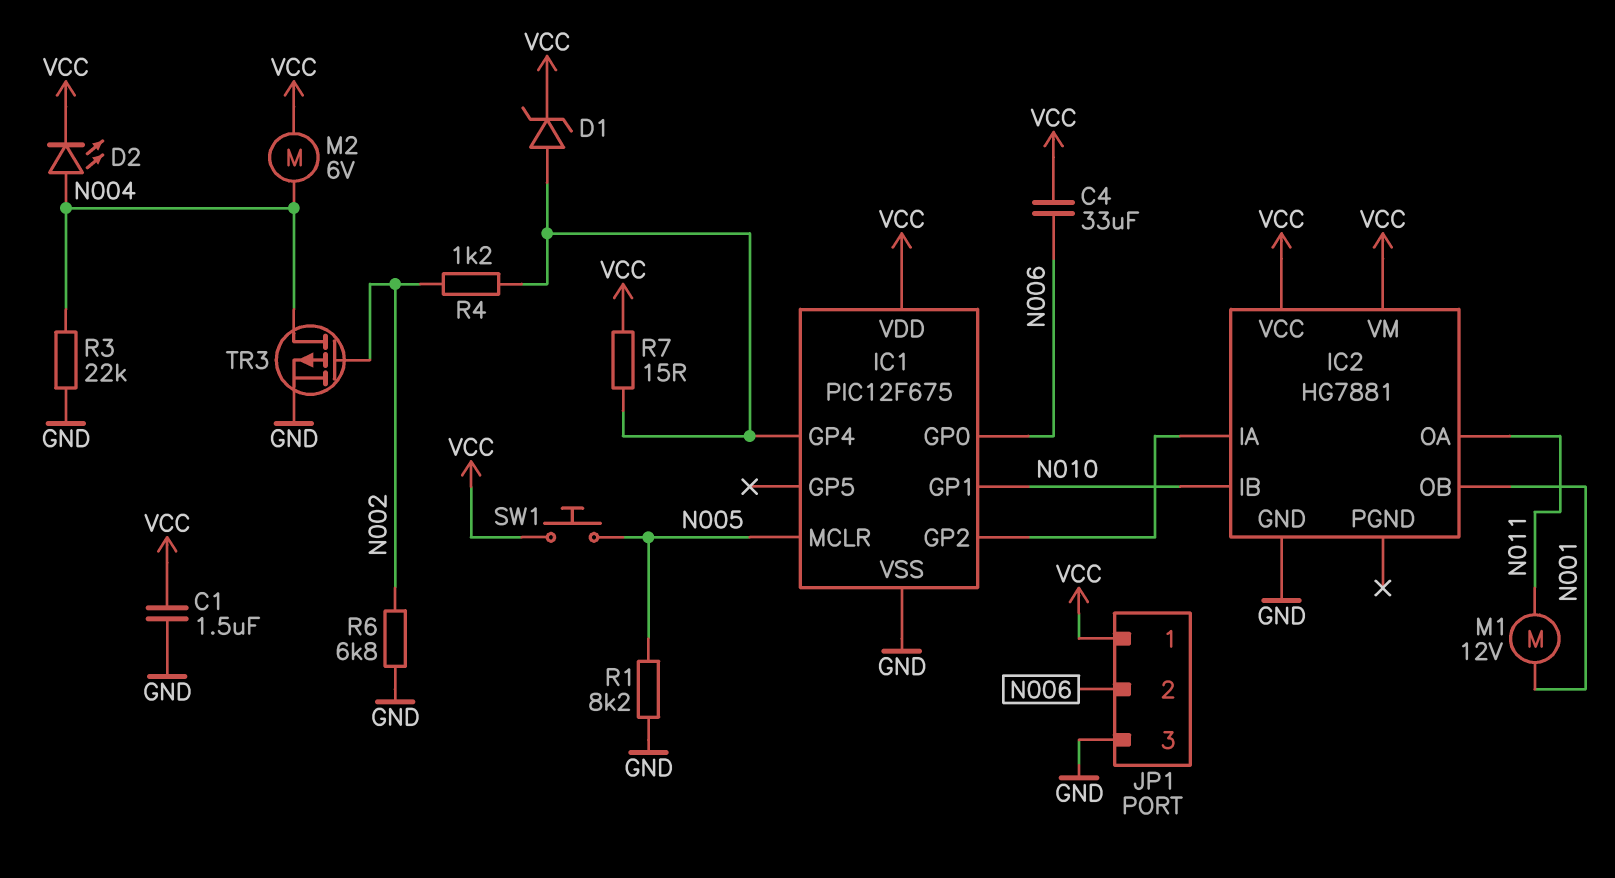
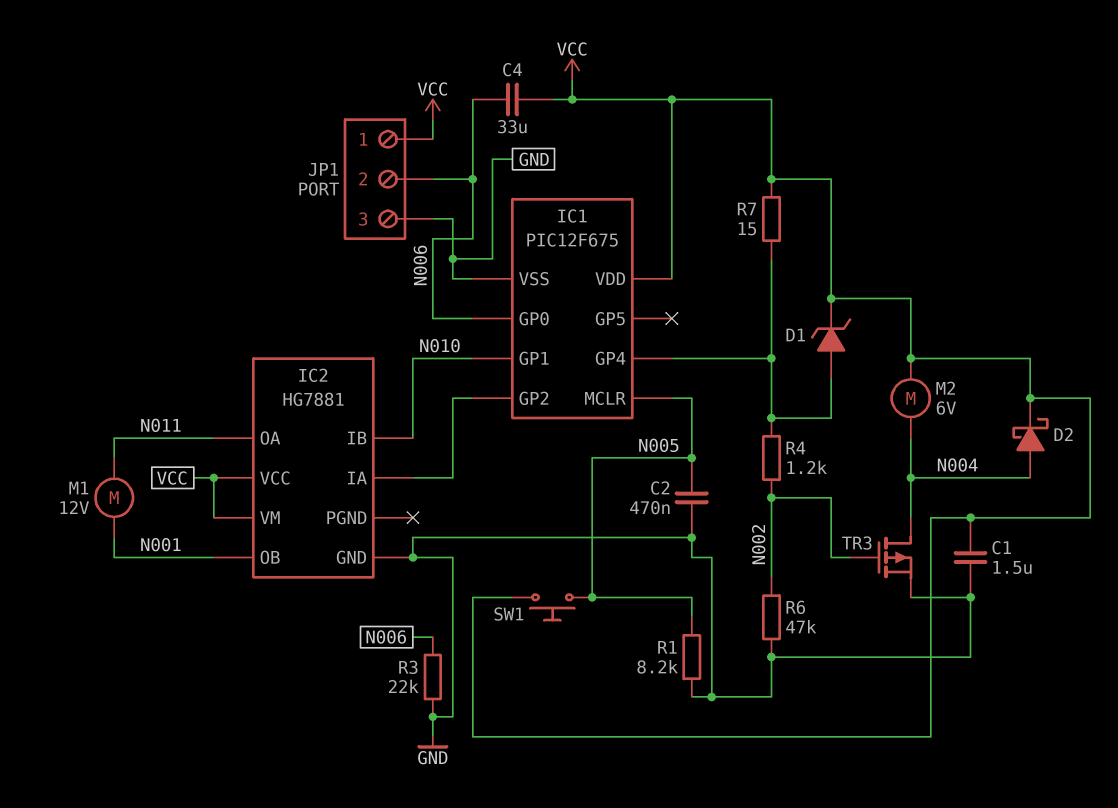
C2: none -> 470nF (GND, N005)
D2: LED (A N004, K VCC) -> schottky (A N004, K VCC)
R3: 22k (GND, N004) -> 22k (GND, N006)
R6: 6.8k (GND, N002) -> 47k (GND, N002)

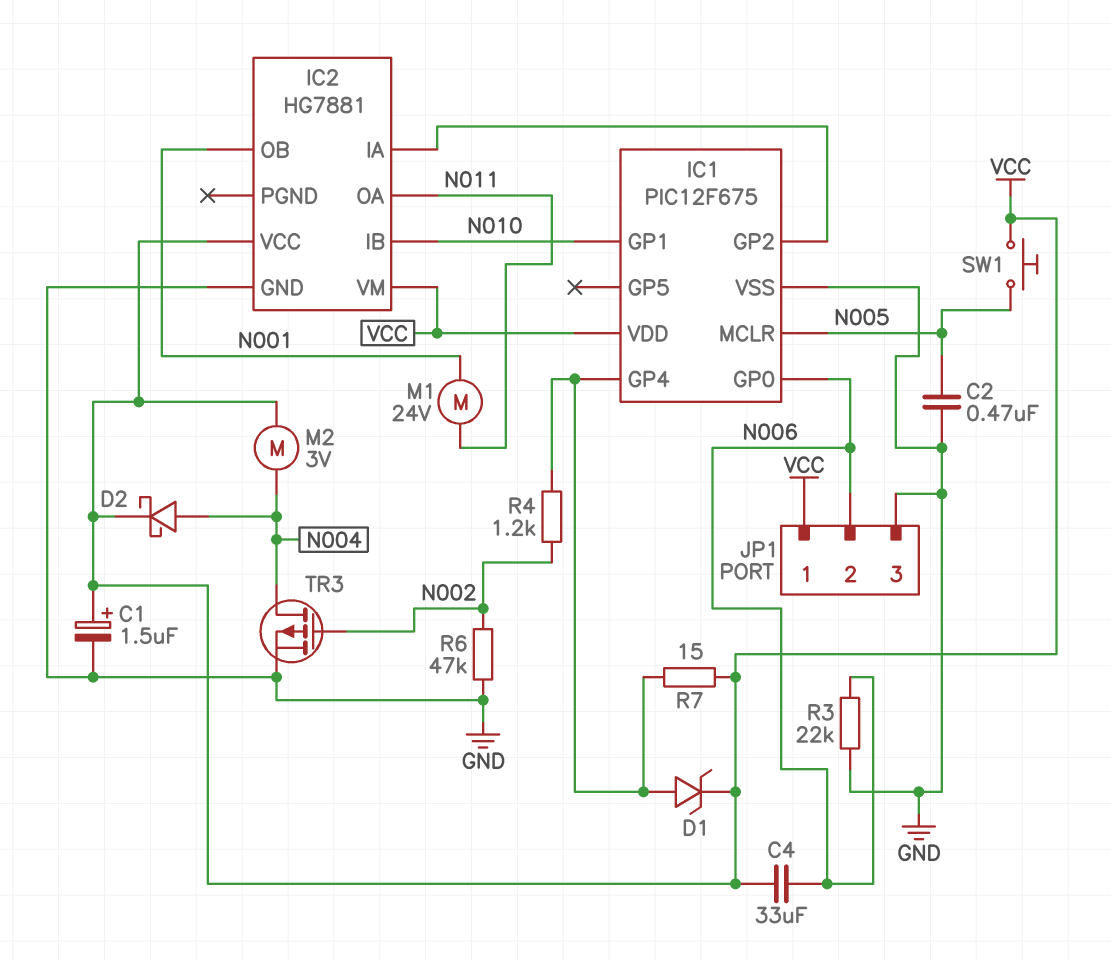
C1: 1.5uF (GND, VCC) -> 1.5uF (plus VCC, minus GND)
M1: motor 12V (N001, N011) -> motor 24V (N001, N011)
M2: motor 6V (N004, VCC) -> motor 3V (N004, VCC)
R1: 8.2k (GND, N005) -> none

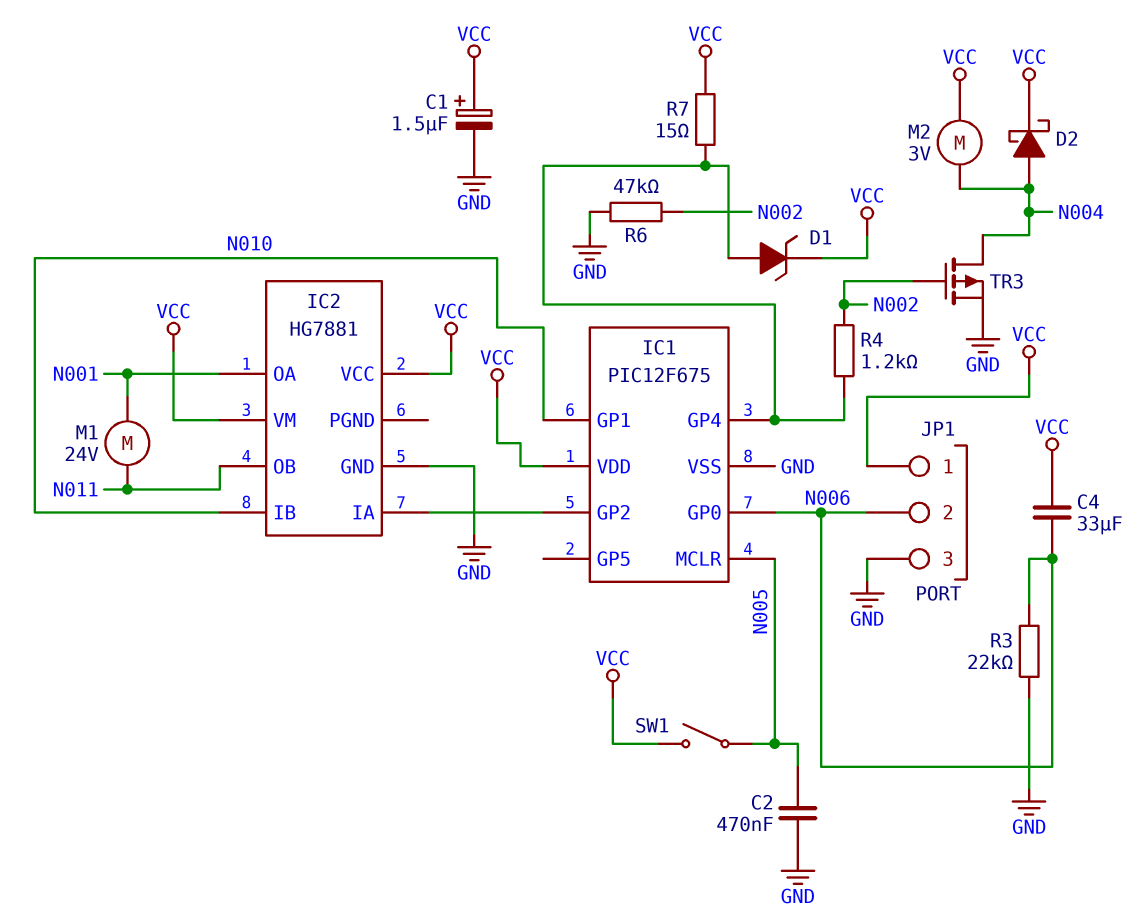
IC2 pin OA: N011 -> N001
IC2 pin OB: N001 -> N011
SW1: button (N005, VCC) -> switch (N005, VCC)

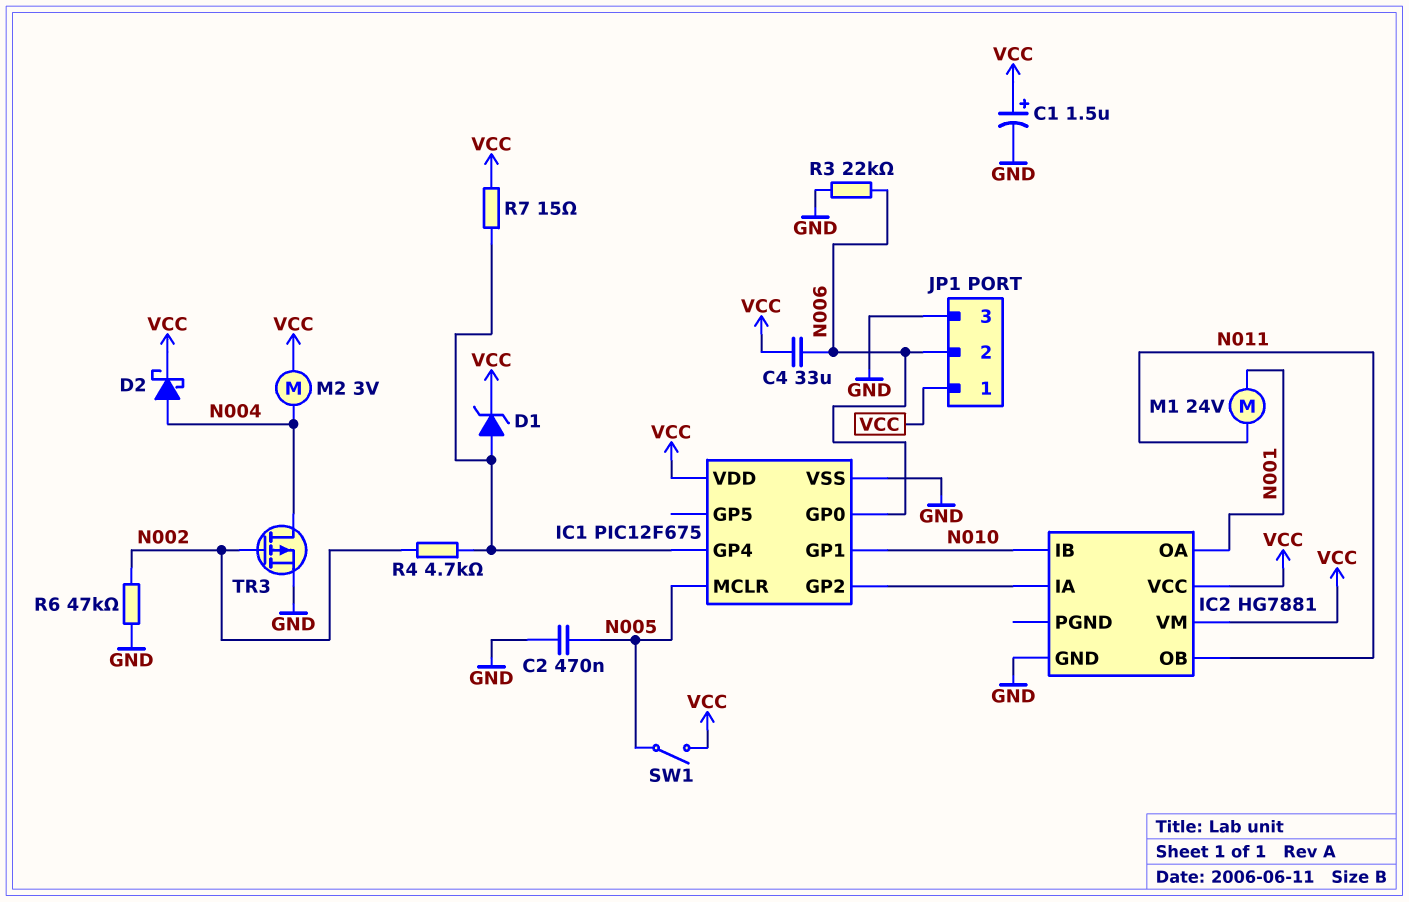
R4: 1.2k (IC1/GP4, N002) -> 4.7k (IC1/GP4, N002)

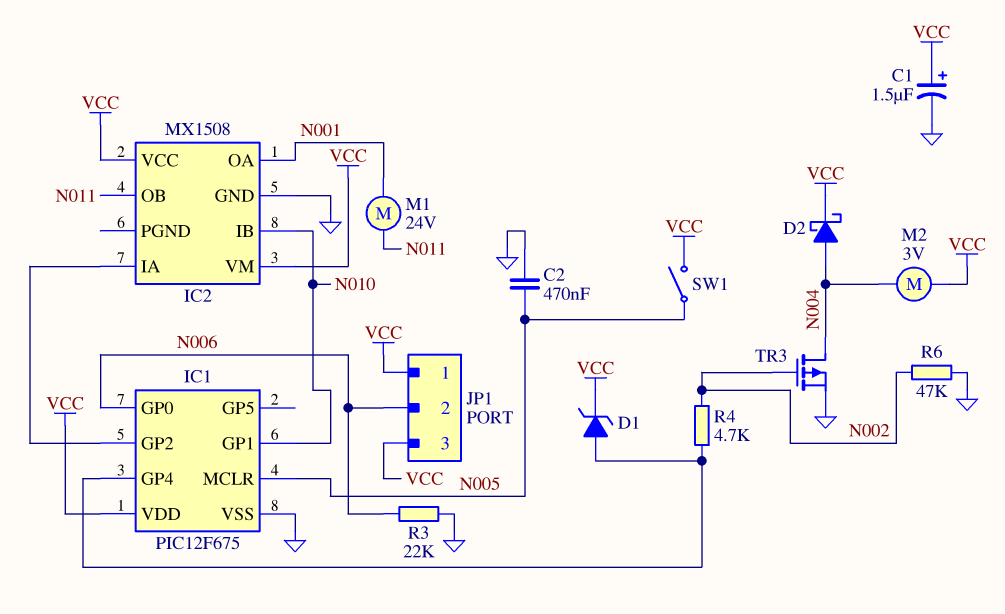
C4: 33uF (N006, VCC) -> none
IC2: HG7881 -> MX1508
JP1 pin 3: GND -> VCC
R7: 15 (IC1/GP4, VCC) -> none

